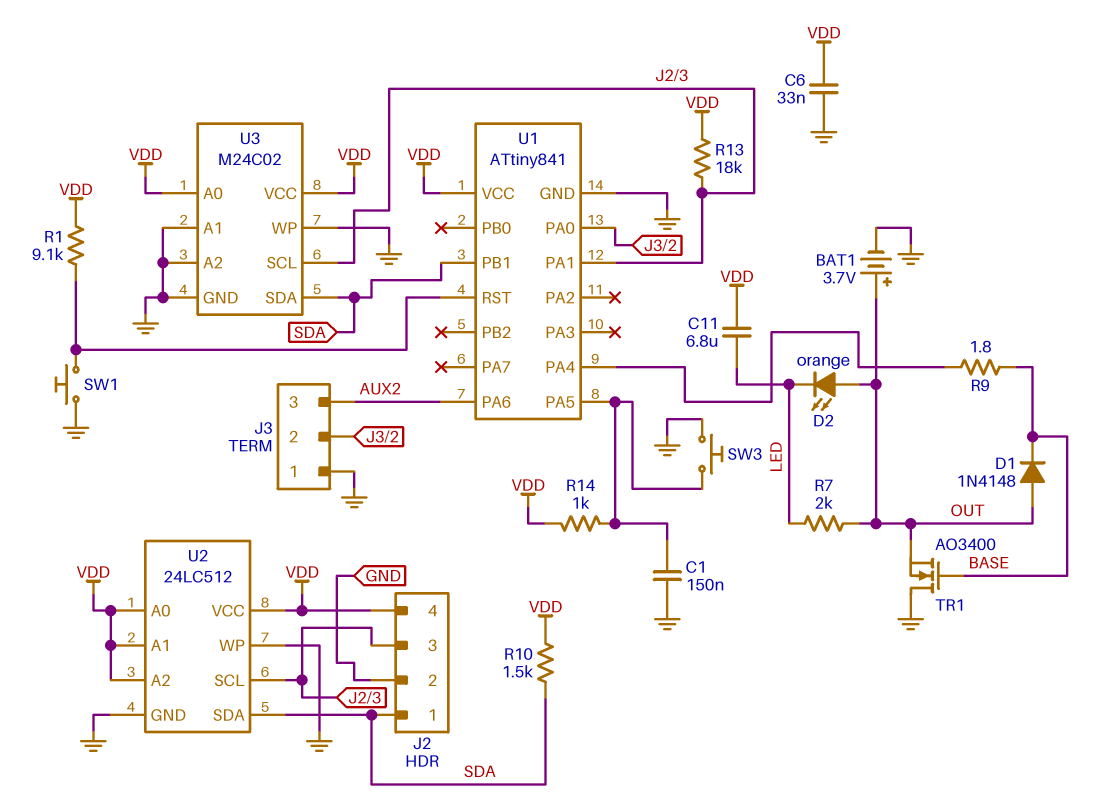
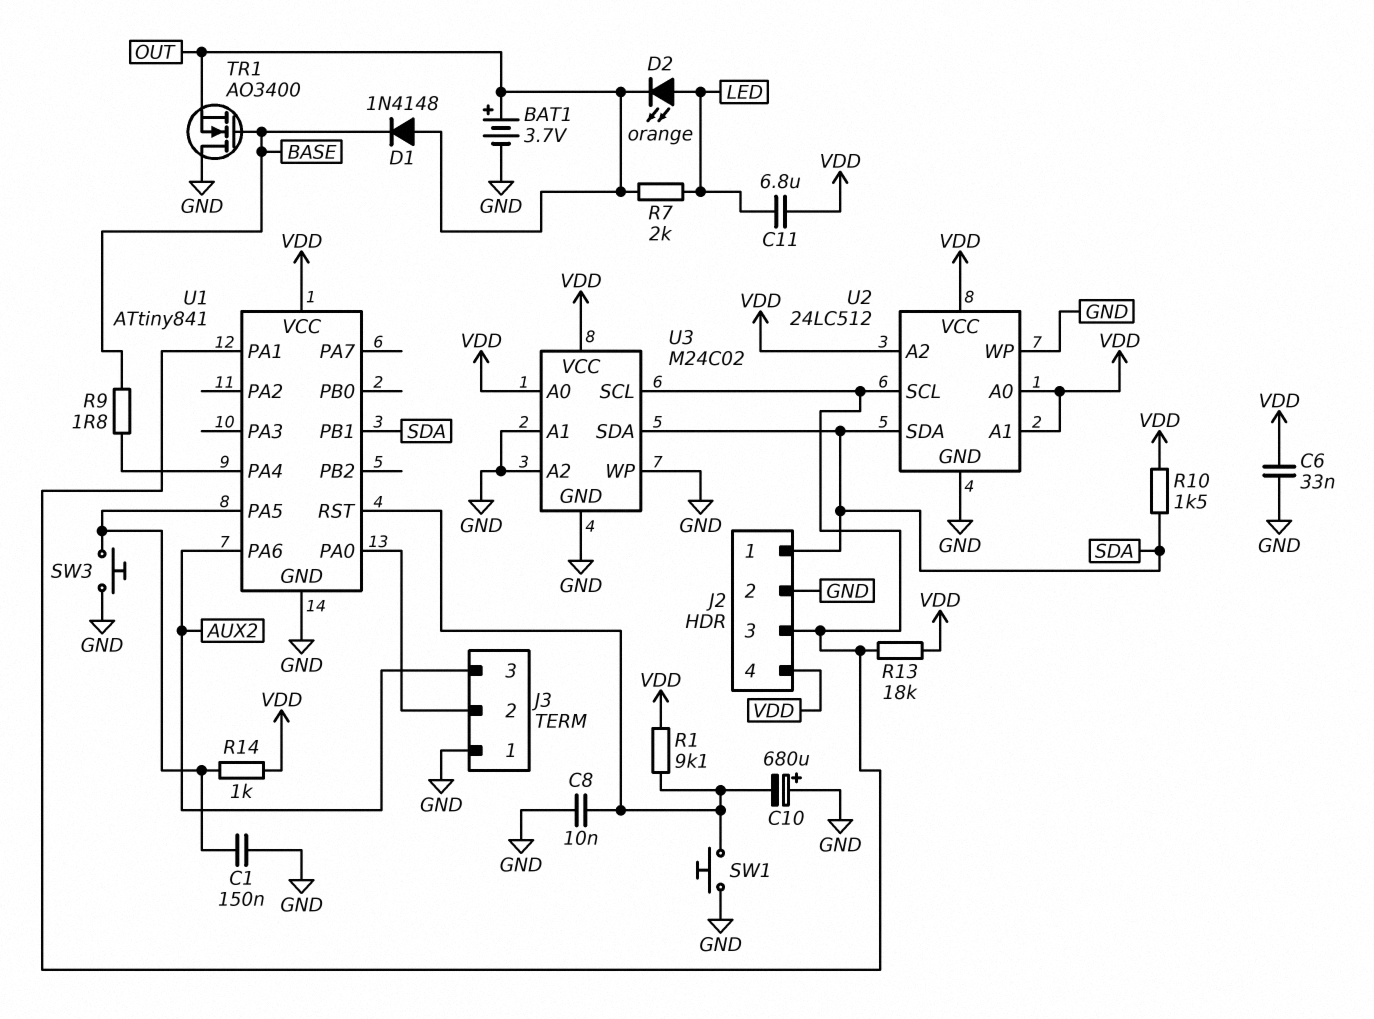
C8: none -> 10nF (GND, U1/RST)
C10: none -> 680uF (plus GND, minus U1/RST)
D2: LED orange (A OUT, K LED) -> LED orange (A LED, K OUT)

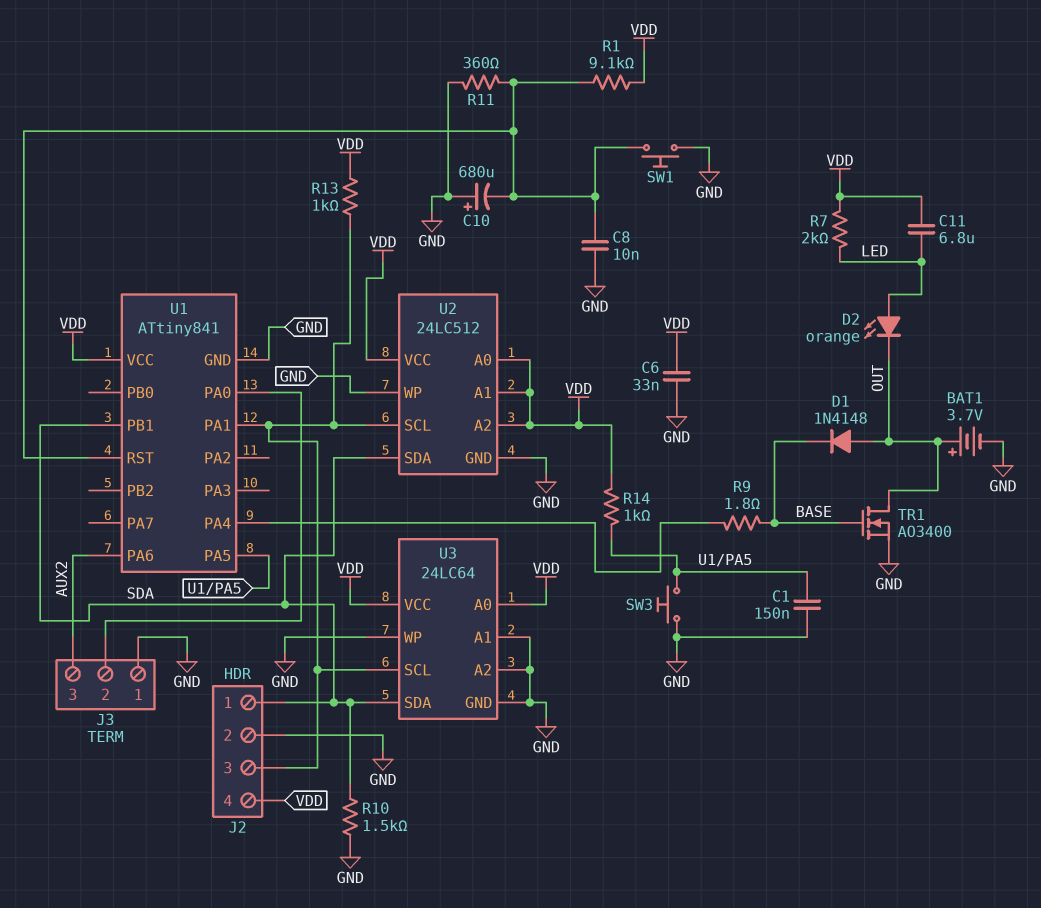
R7: 2k (LED, OUT) -> 2k (LED, VDD)
R10: 1.5k (SDA, VDD) -> 1.5k (GND, SDA)
R11: none -> 360 (GND, U1/RST)
R13: 18k (J2/3, VDD) -> 1k (J2/3, VDD)
TR1: NMOS AO3400 (G BASE, D GND, S OUT) -> NMOS AO3400 (G BASE, D OUT, S GND)
U3: M24C02 -> 24LC64

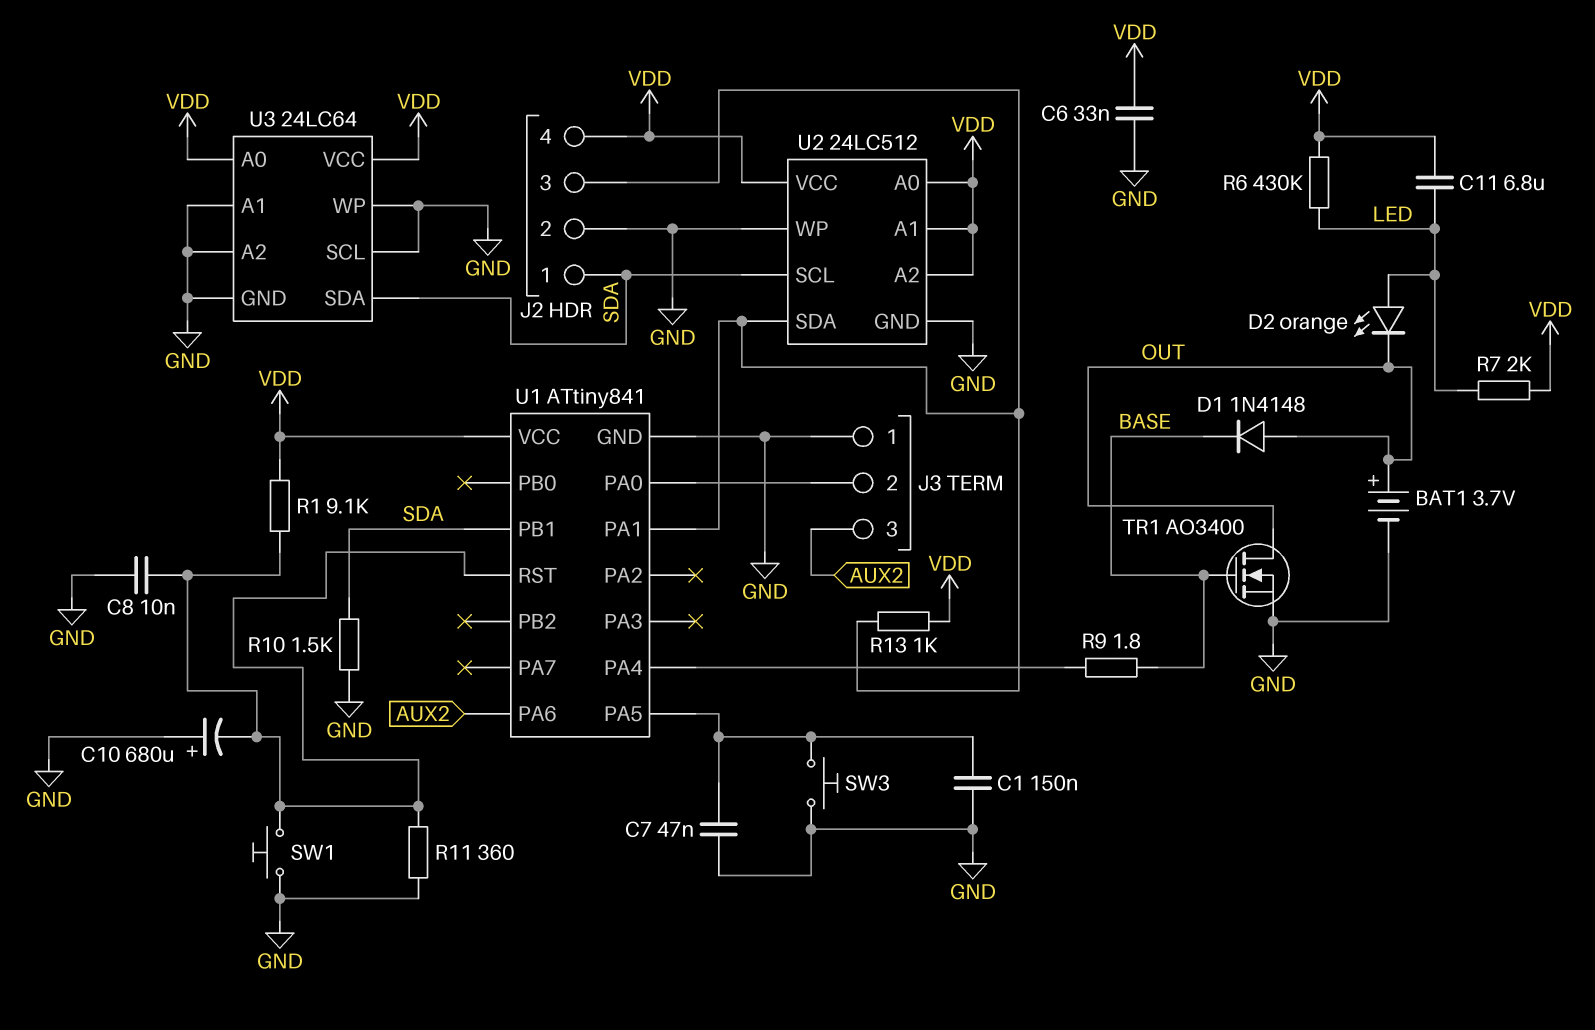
C7: none -> 47nF (GND, U1/PA5)
R6: none -> 430k (LED, VDD)
R14: 1k (U1/PA5, VDD) -> none
U2 pin SCL: J2/3 -> SDA
U2 pin SDA: SDA -> J2/3
U3 pin SCL: J2/3 -> GND

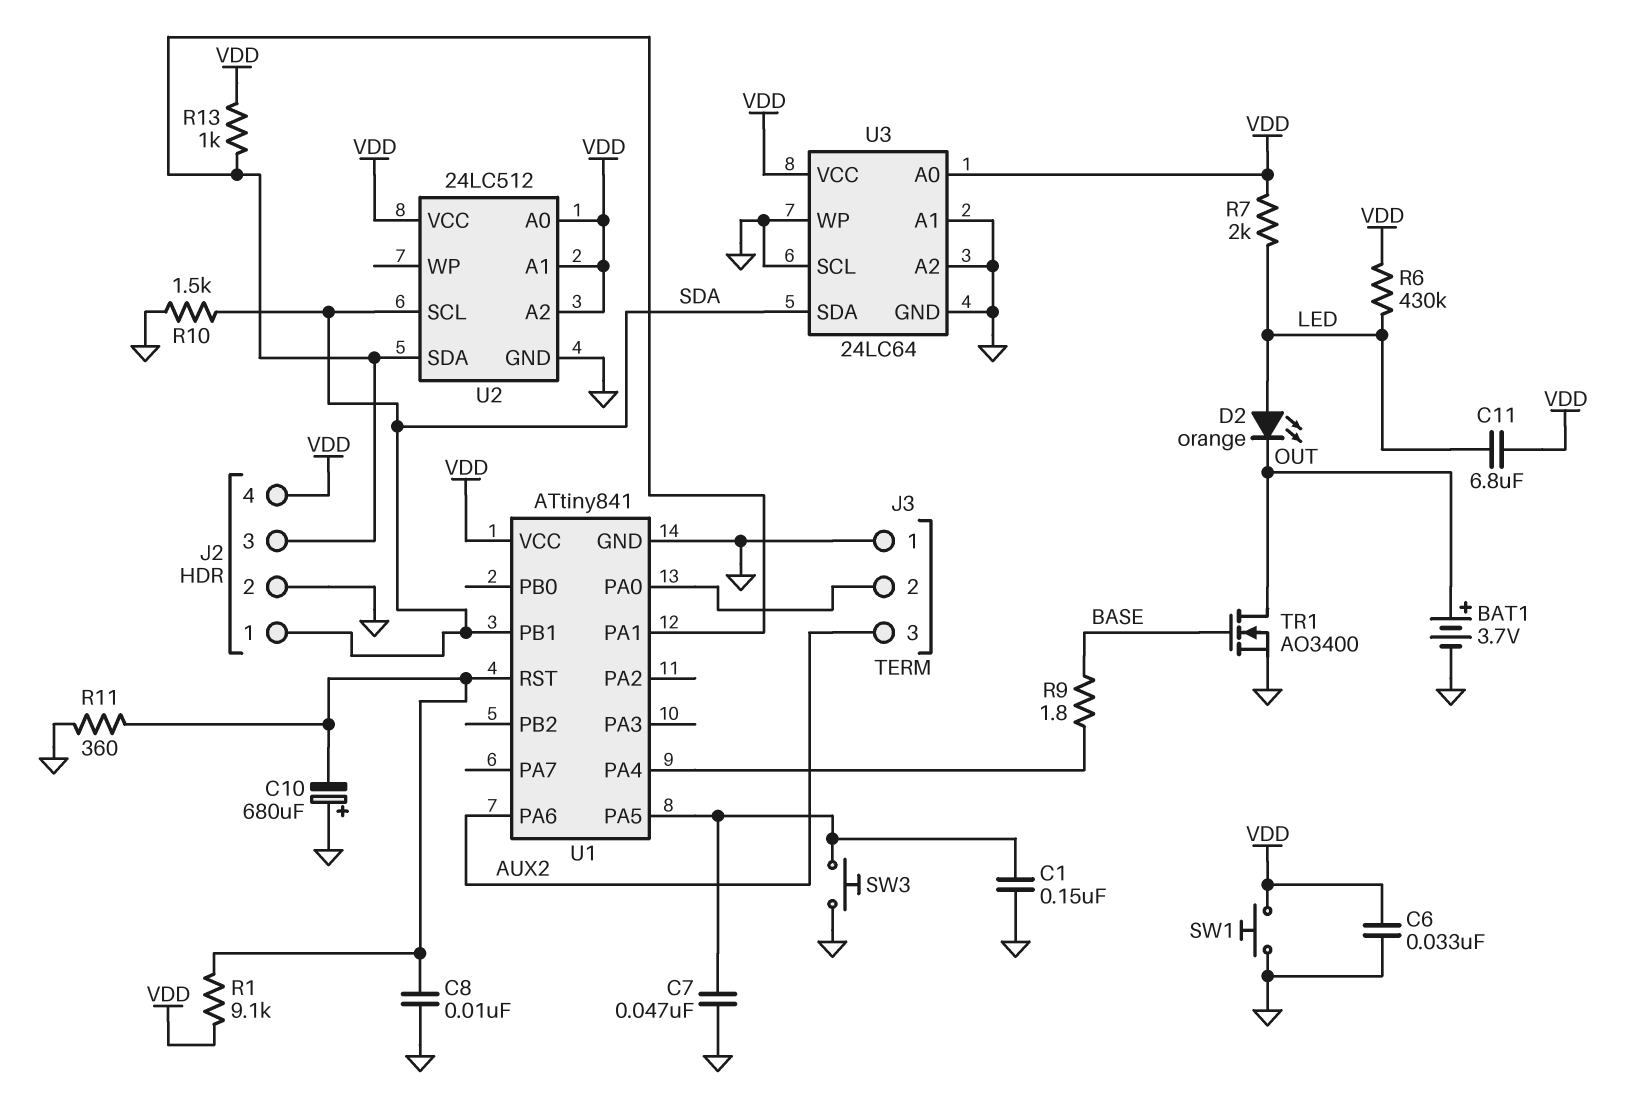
D1: diode 1N4148 (A OUT, K BASE) -> none
SW1: button (GND, U1/RST) -> button (GND, VDD)
U2 pin WP: GND -> none

